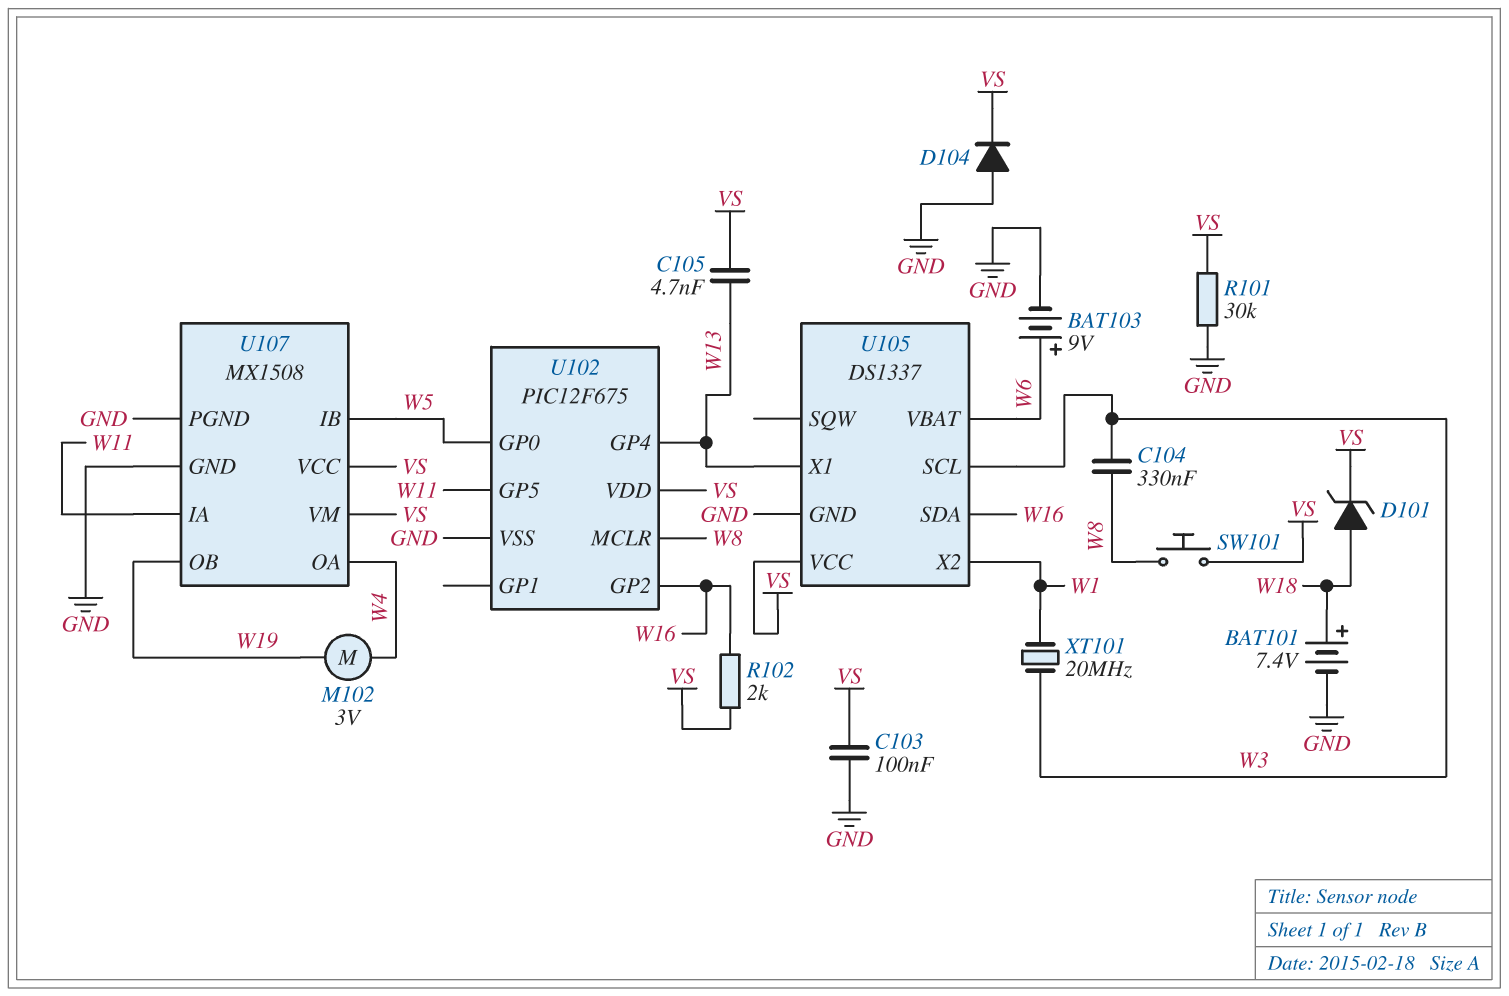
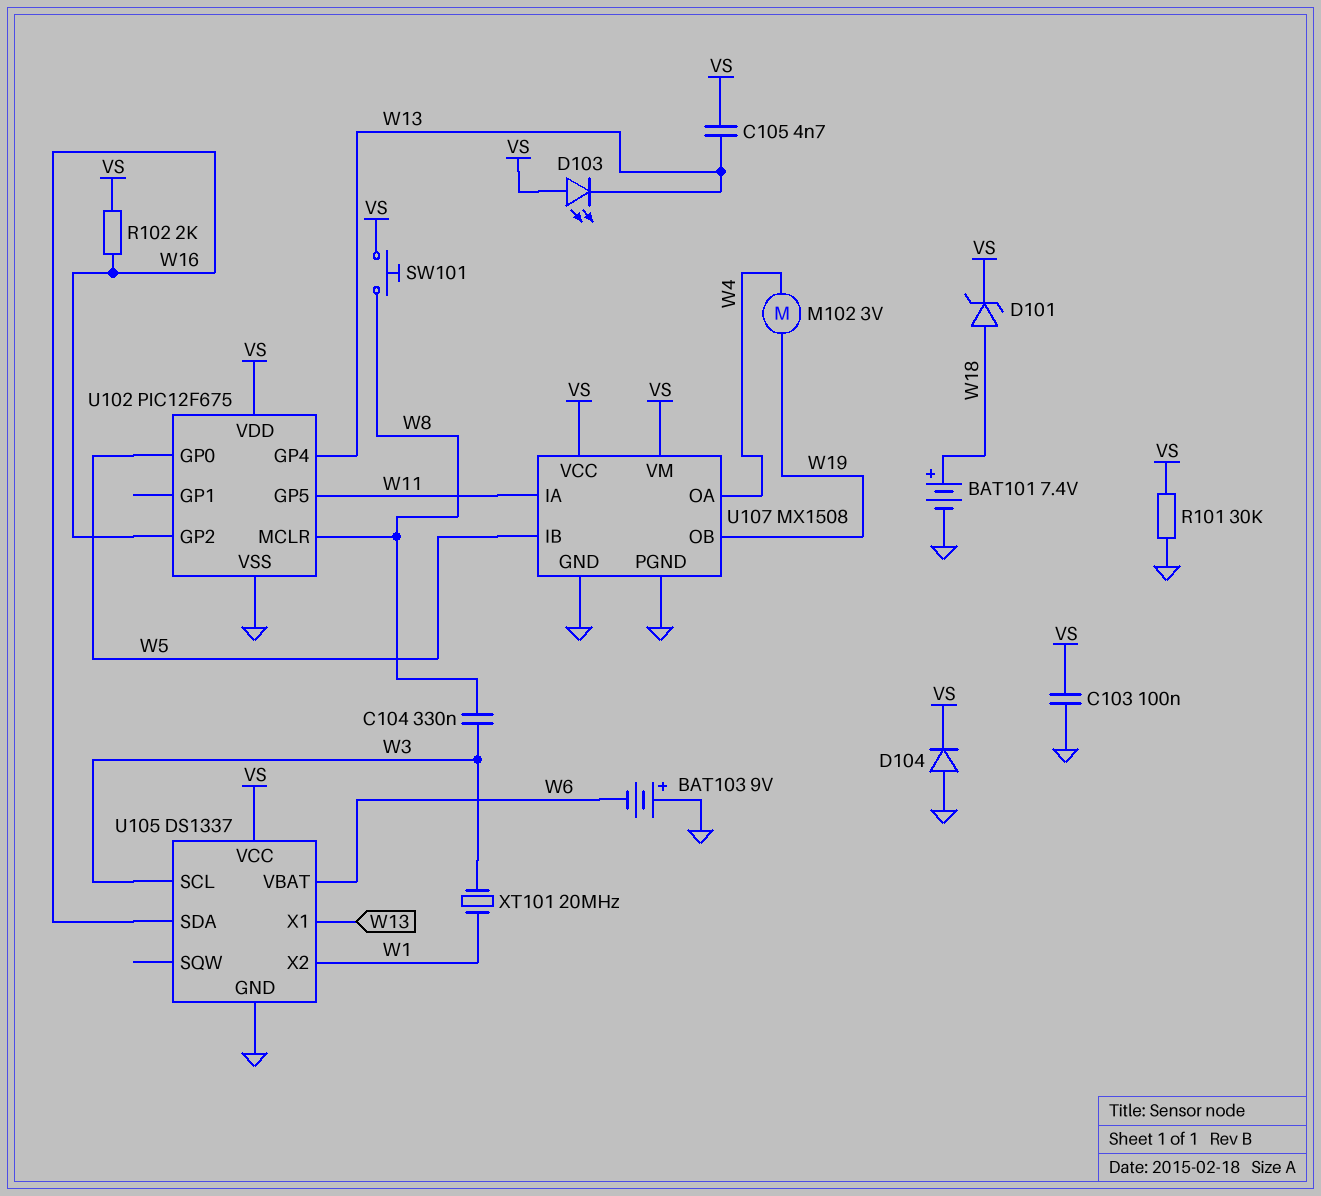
BAT103: 9V (plus W6, minus GND) -> 9V (plus GND, minus W6)
D103: none -> LED (A VS, K W13)

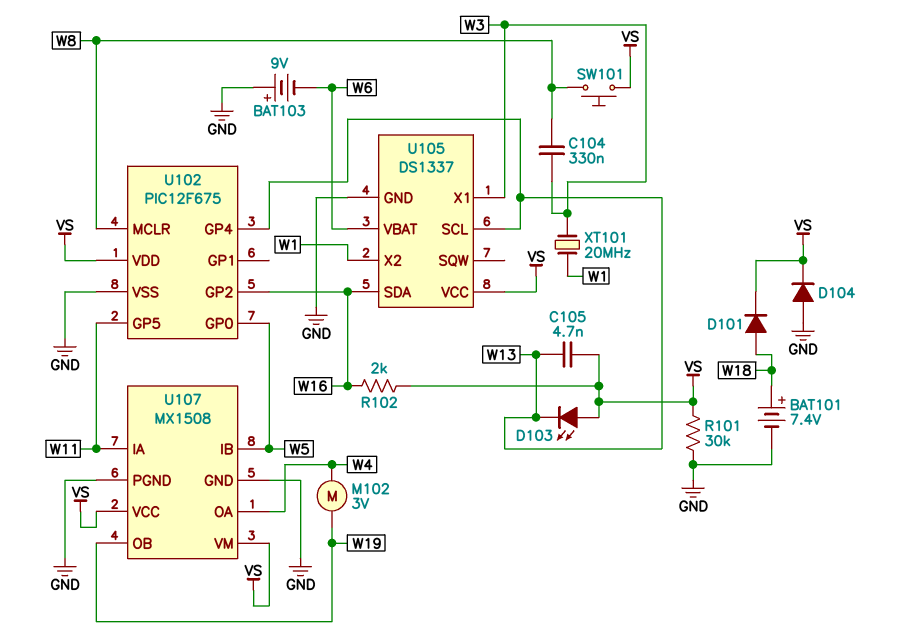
C103: 100nF (GND, VS) -> none
D101: zener (A W18, K VS) -> diode (A W18, K VS)
U105 pin SCL: W3 -> W13
U105 pin X1: W13 -> W3

